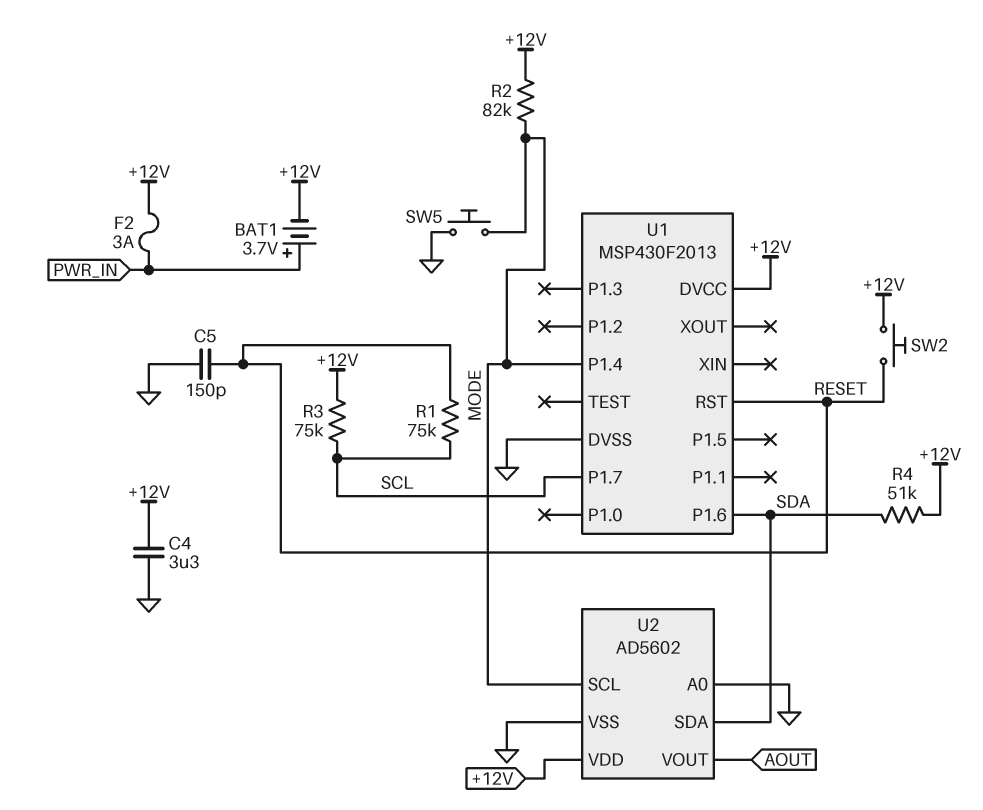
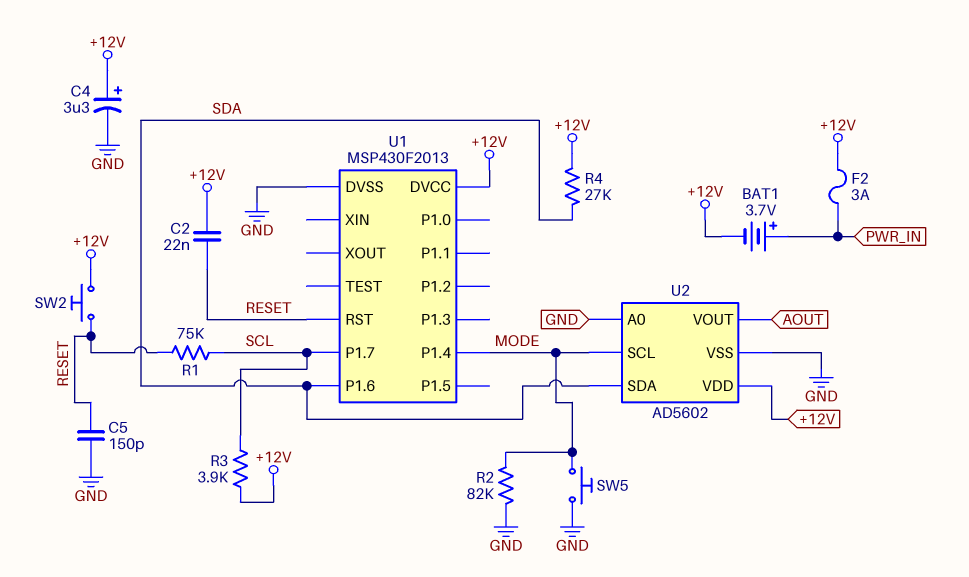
C2: none -> 22nF (+12V, RESET)
C4: 3.3uF (+12V, GND) -> 3.3uF (plus +12V, minus GND)
R2: 82k (+12V, MODE) -> 82k (GND, MODE)
R3: 75k (+12V, SCL) -> 3.9k (+12V, SCL)
R4: 51k (+12V, SDA) -> 27k (+12V, SDA)

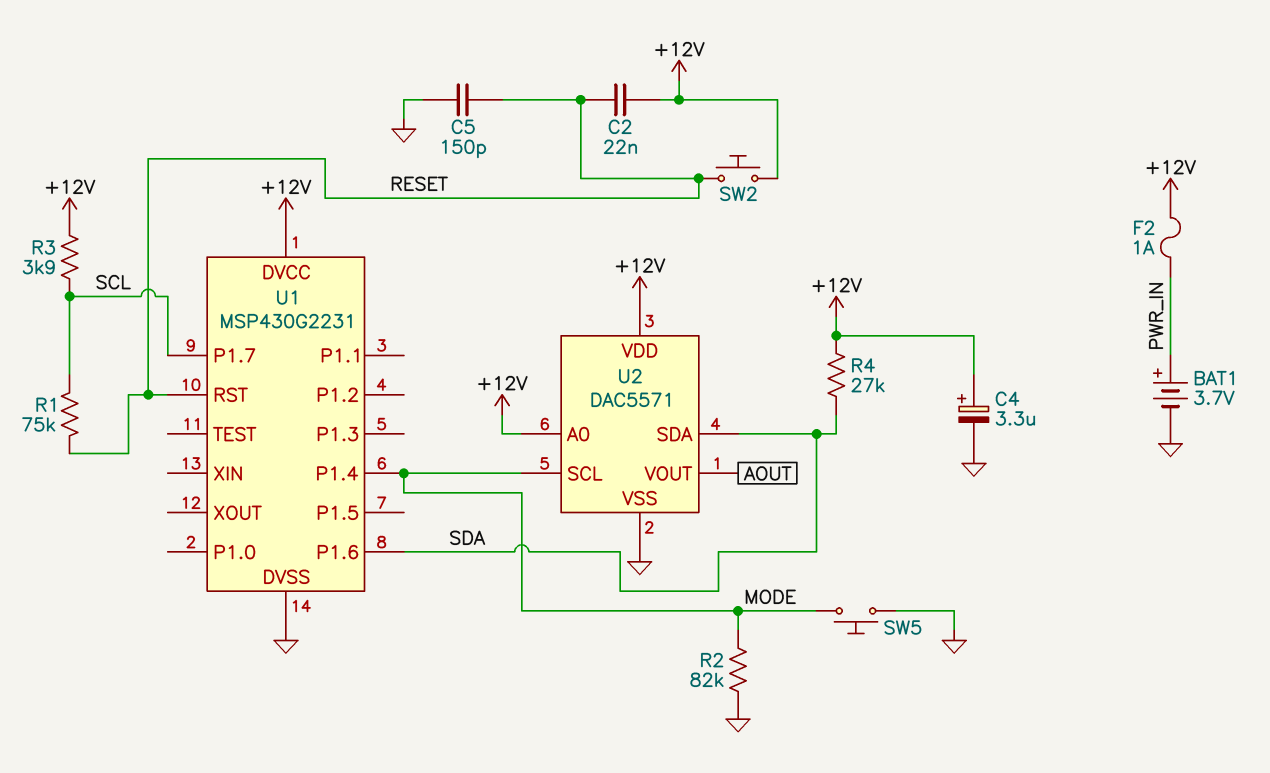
BAT1: 3.7V (plus PWR_IN, minus +12V) -> 3.7V (plus PWR_IN, minus GND)
F2: 3A (+12V, PWR_IN) -> 1A (+12V, PWR_IN)
U1: MSP430F2013 -> MSP430G2231
U2: AD5602 -> DAC5571
U2 pin A0: GND -> +12V

